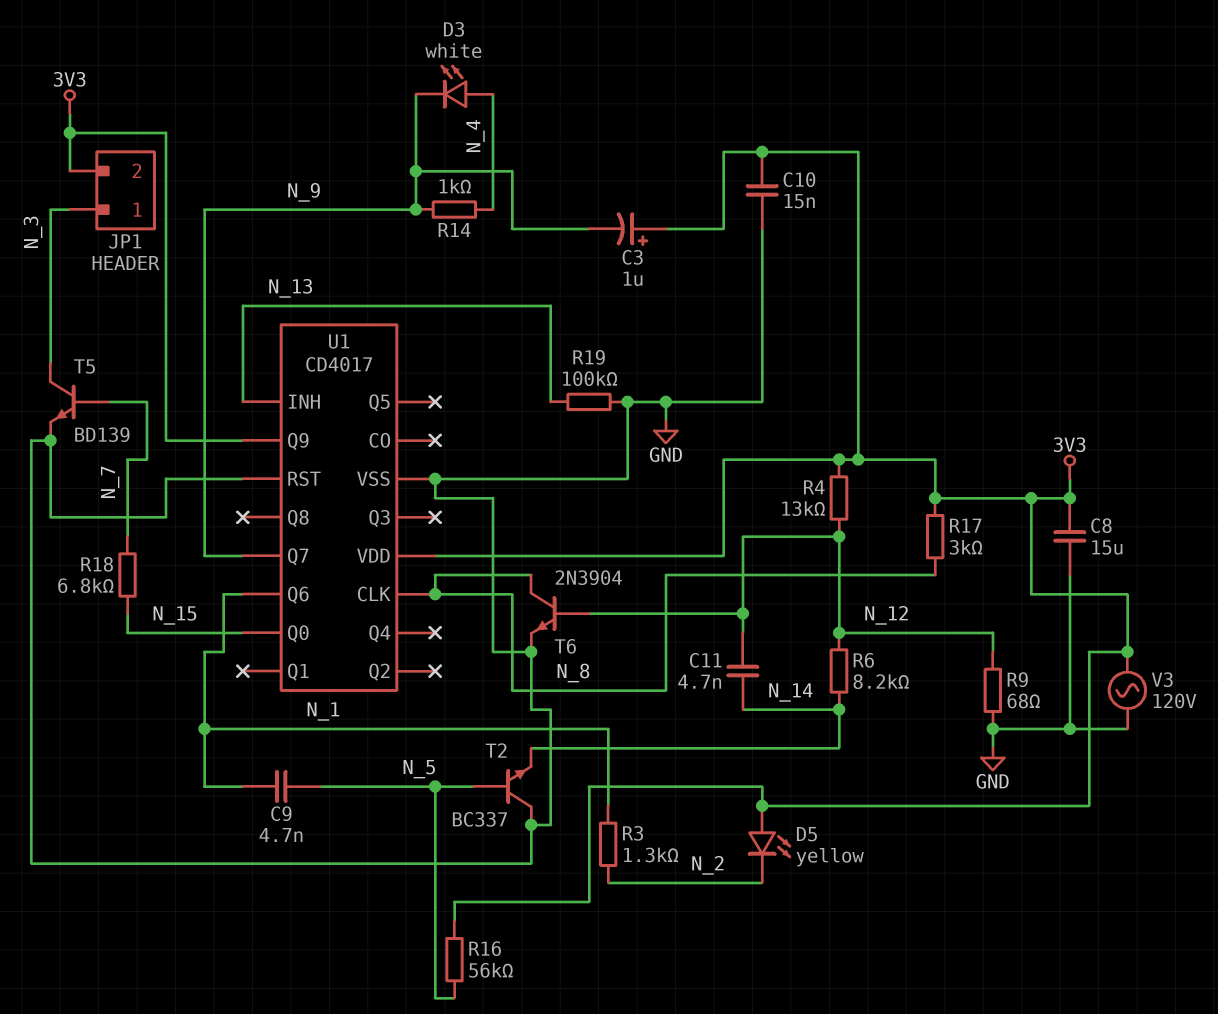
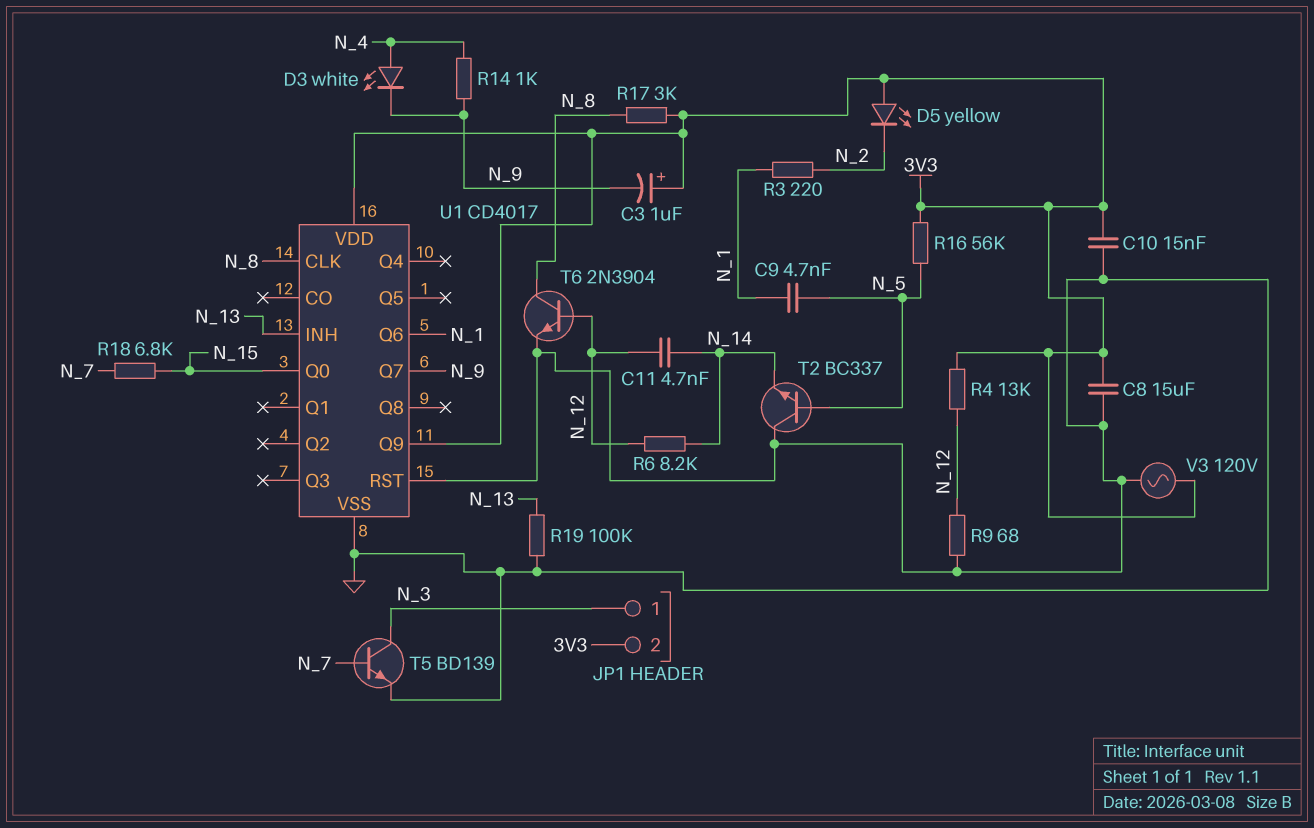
R3: 1.3k (N_1, N_2) -> 220 (N_1, N_2)

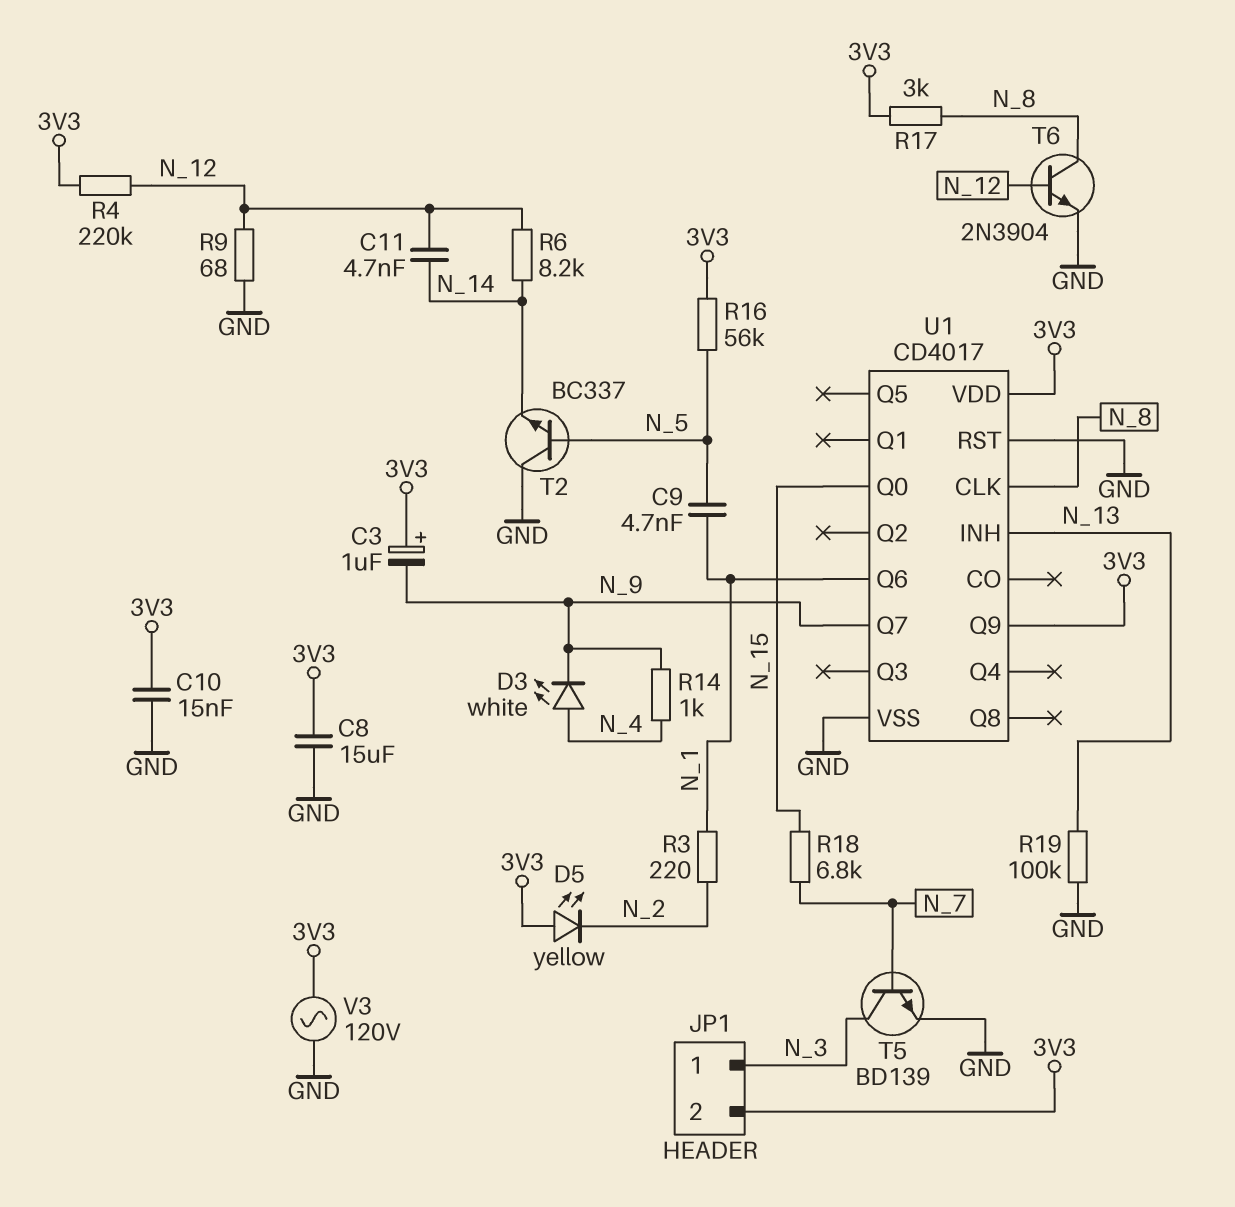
R4: 13k (3V3, N_12) -> 220k (3V3, N_12)

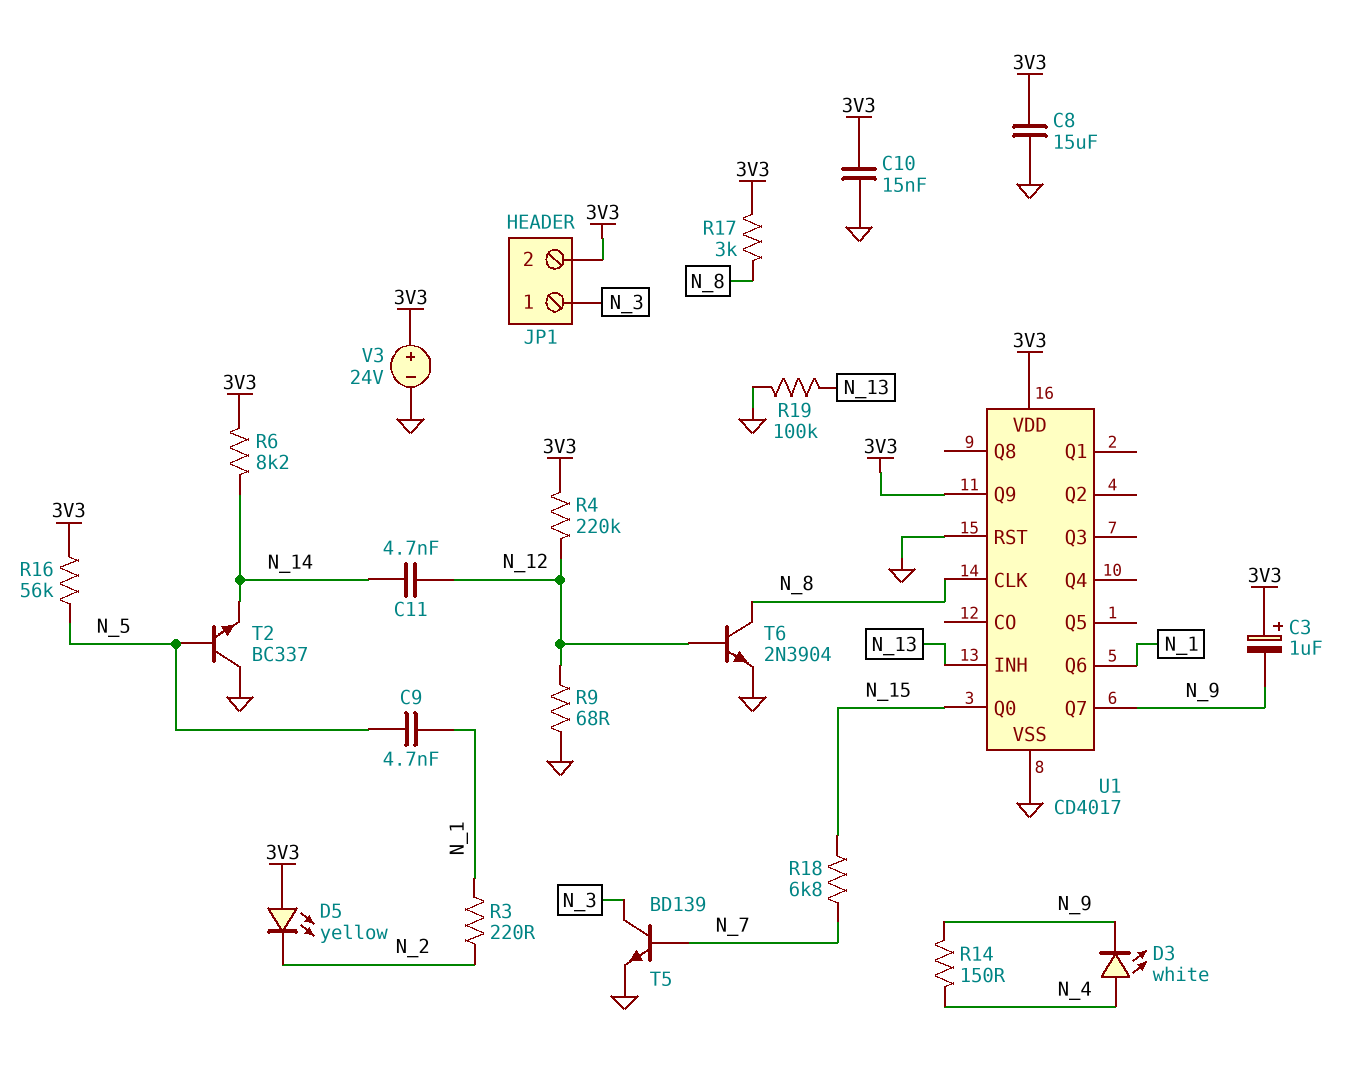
R6: 8.2k (N_12, N_14) -> 8.2k (3V3, N_14)
R14: 1k (N_4, N_9) -> 150 (N_4, N_9)
V3: AC 120V (3V3, GND) -> 24V (plus 3V3, minus GND)

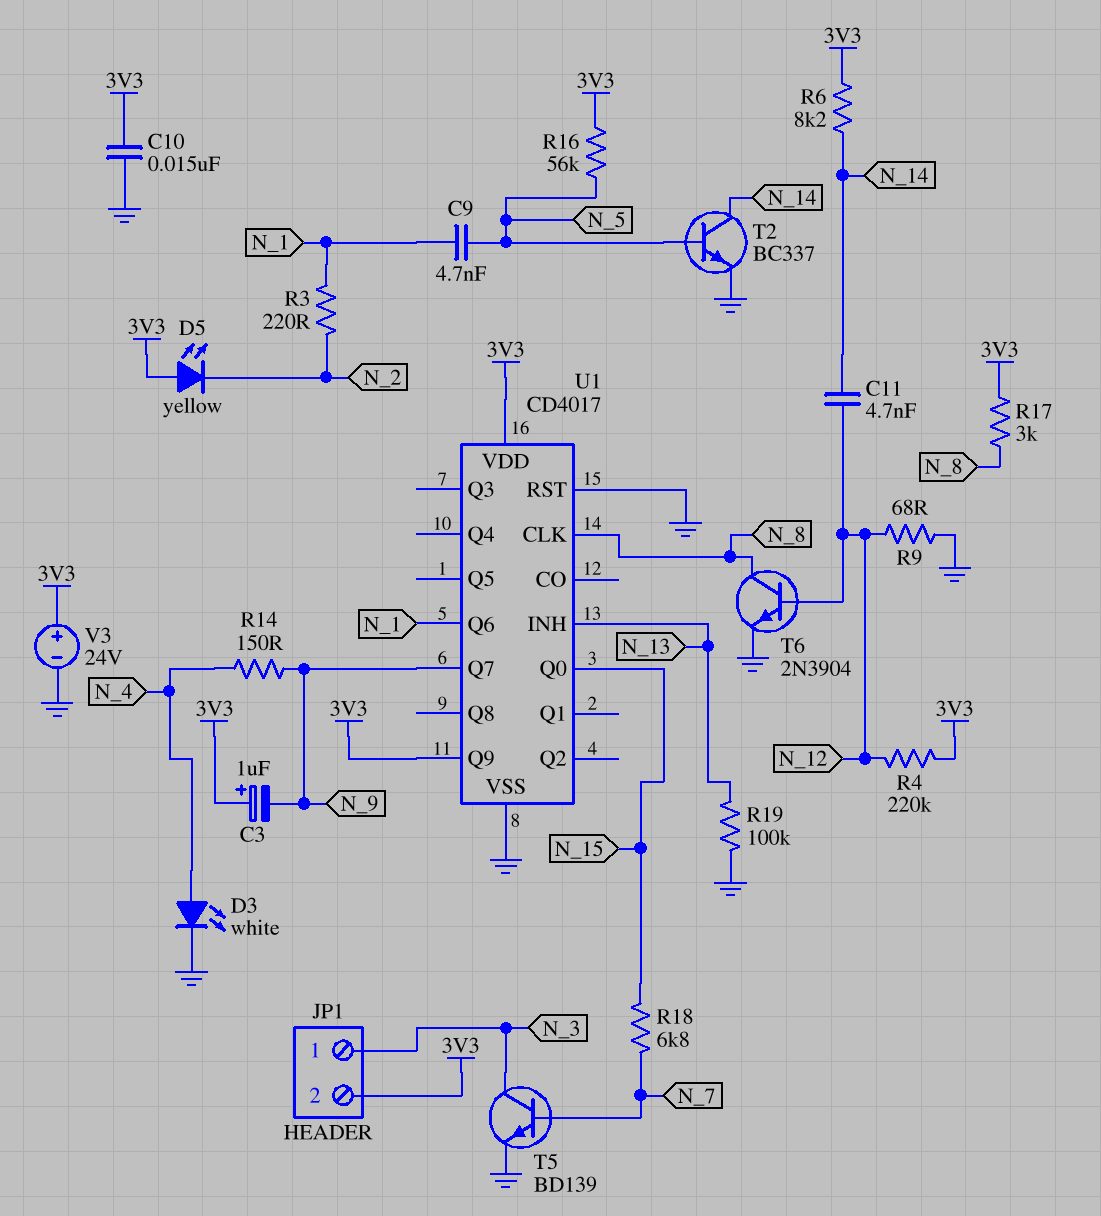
C8: 15uF (3V3, GND) -> none
D3: LED white (A N_4, K N_9) -> LED white (A N_4, K GND)
T2: NPN BC337 (B N_5, C GND, E N_14) -> NPN BC337 (B N_5, C N_14, E GND)

